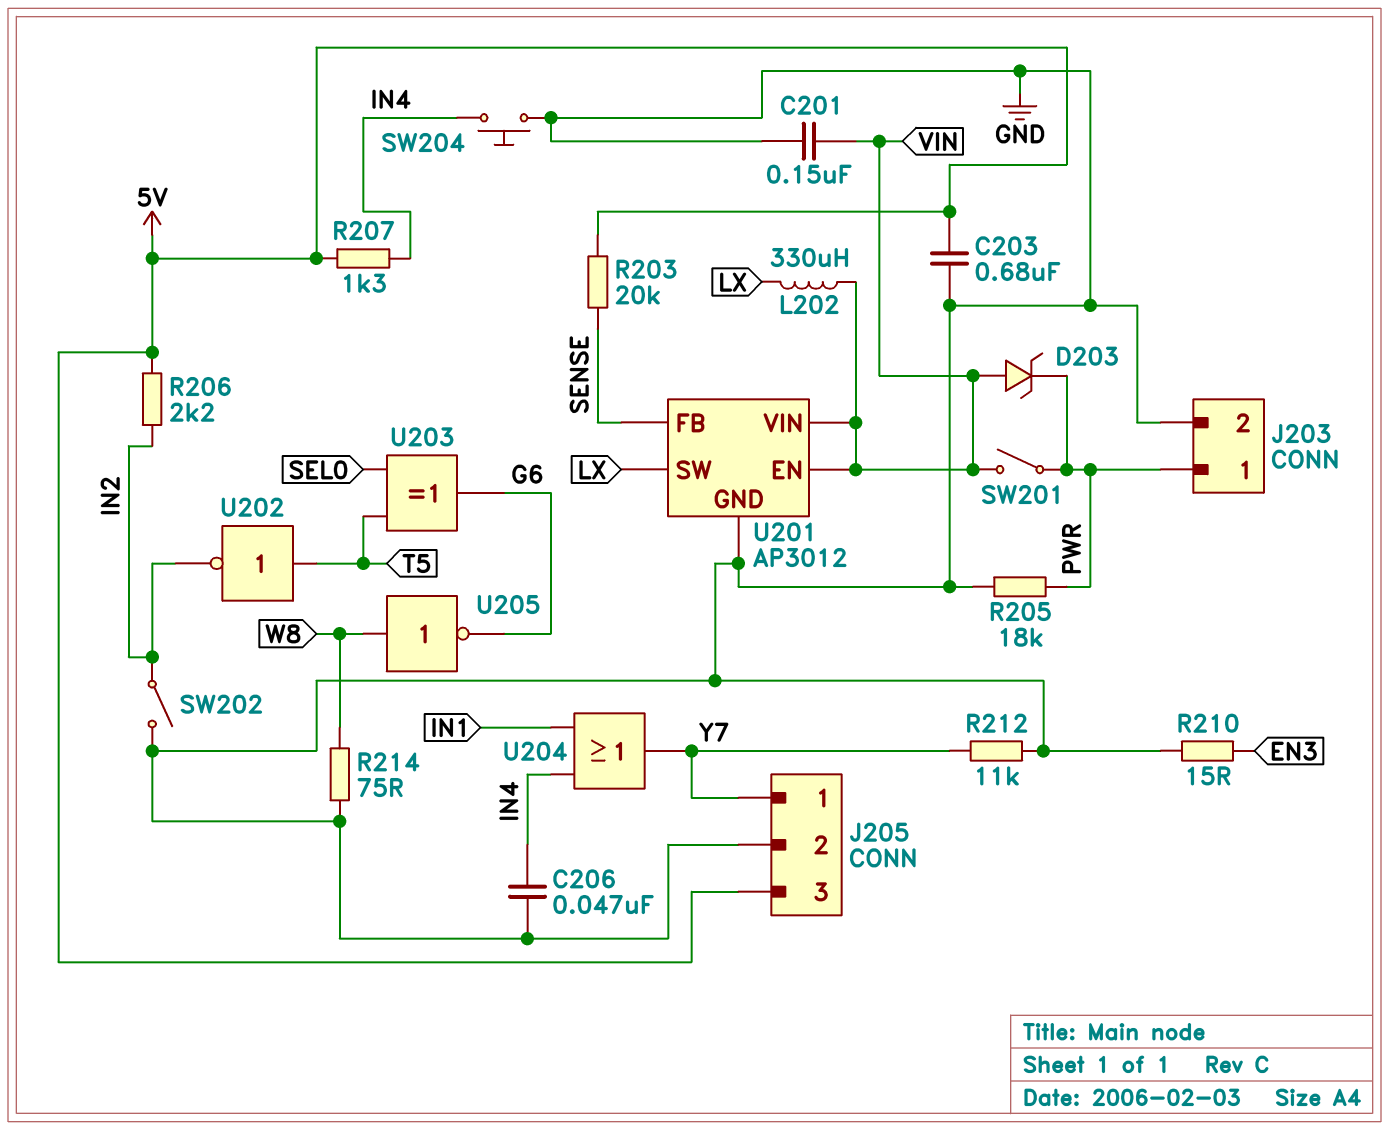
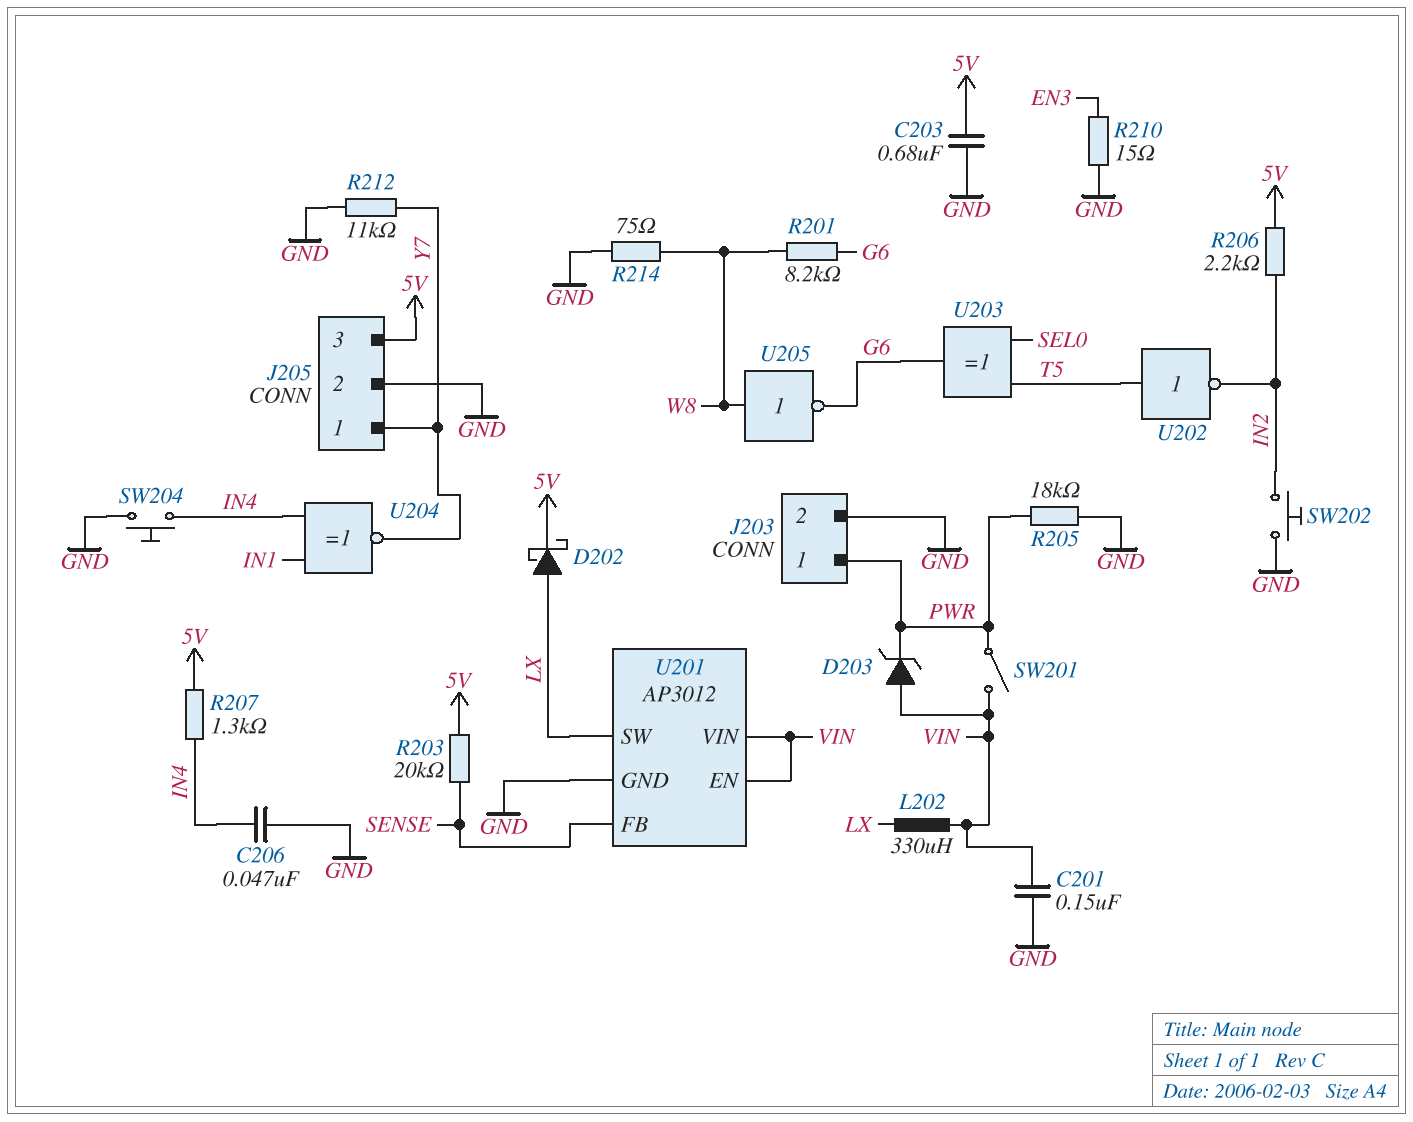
D202: none -> schottky (A LX, K 5V)
R201: none -> 8.2k (G6, W8)
SW202: switch (GND, IN2) -> button (GND, IN2)
U204: OR (in IN1, in IN4, out Y7) -> XNOR (in IN1, in IN4, out Y7)

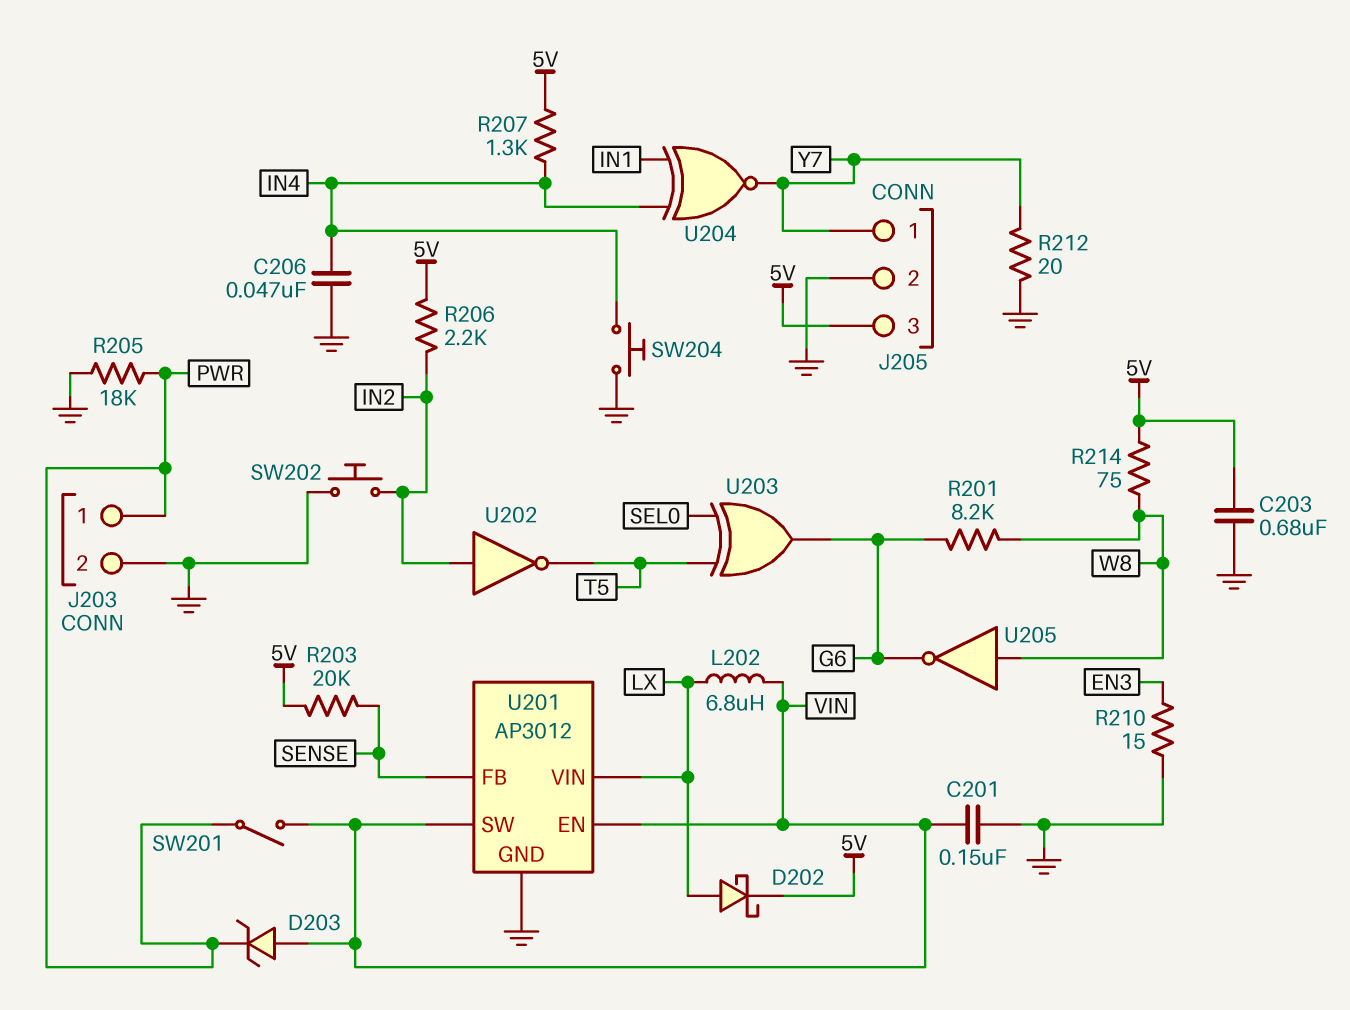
L202: 330uH (LX, VIN) -> 6.8uH (LX, VIN)
R212: 11k (GND, Y7) -> 20 (GND, Y7)
R214: 75 (GND, W8) -> 75 (5V, W8)
U201 pin SW: LX -> VIN
U201 pin VIN: VIN -> LX
U202: NOT (in T5, out IN2) -> NOT (in IN2, out T5)

